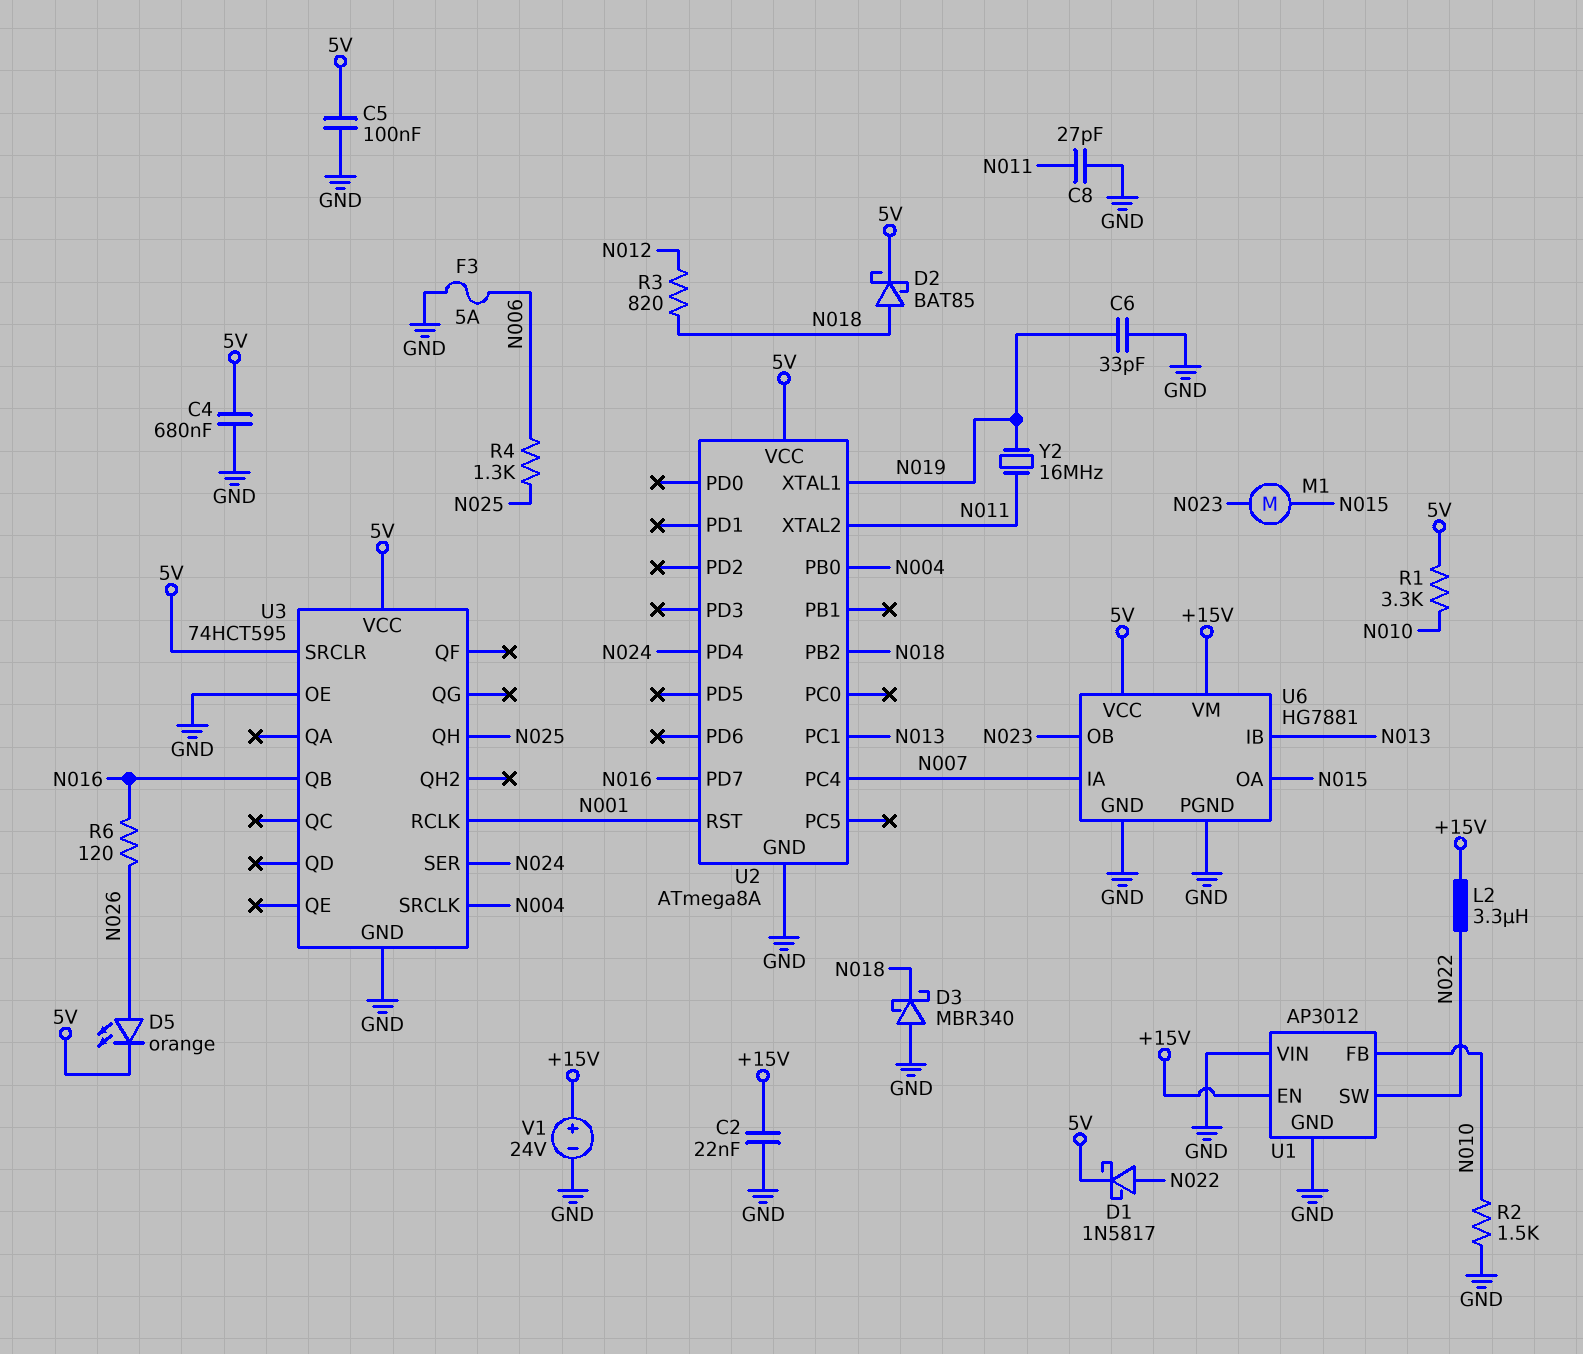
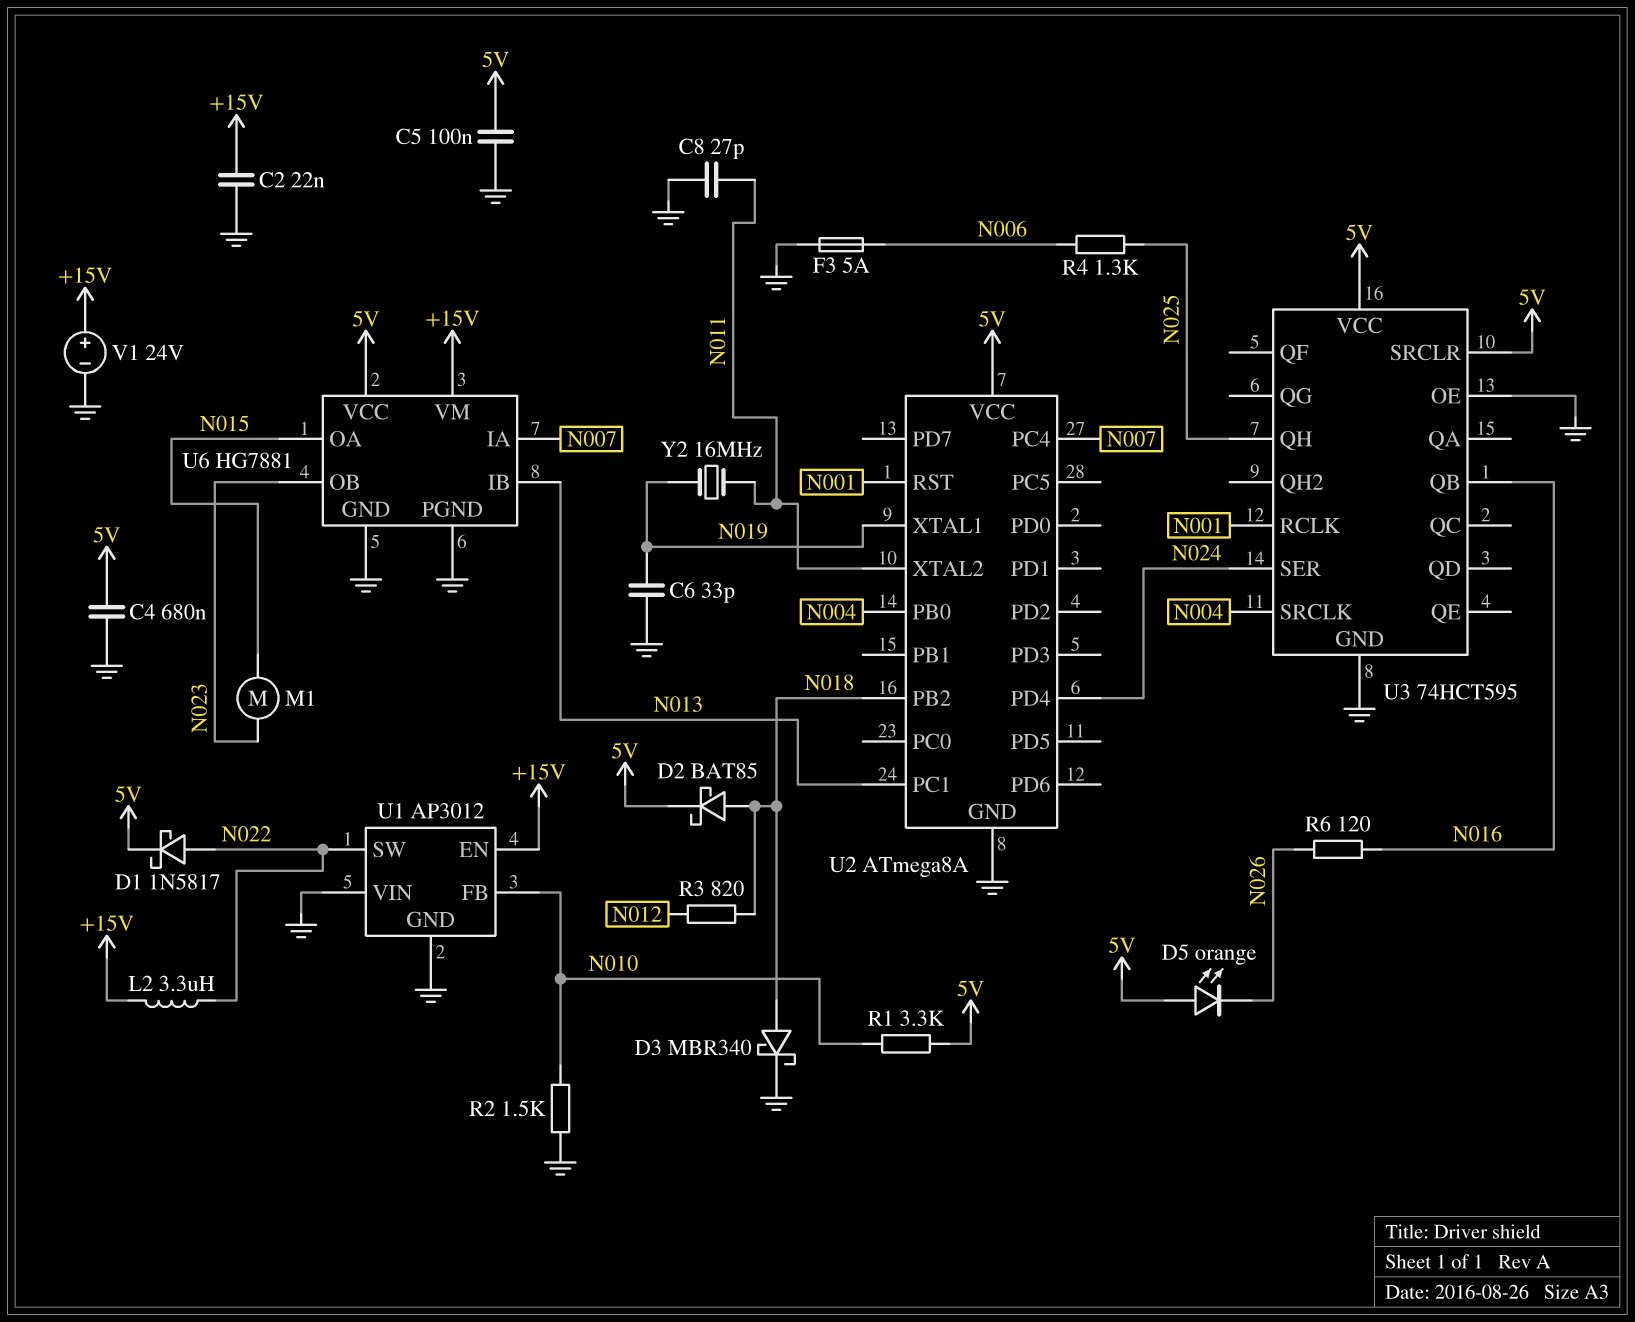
D3: schottky MBR340 (A GND, K N018) -> schottky MBR340 (A N018, K GND)
D5: LED orange (A N026, K 5V) -> LED orange (A 5V, K N026)
U2 pin PD7: N016 -> none

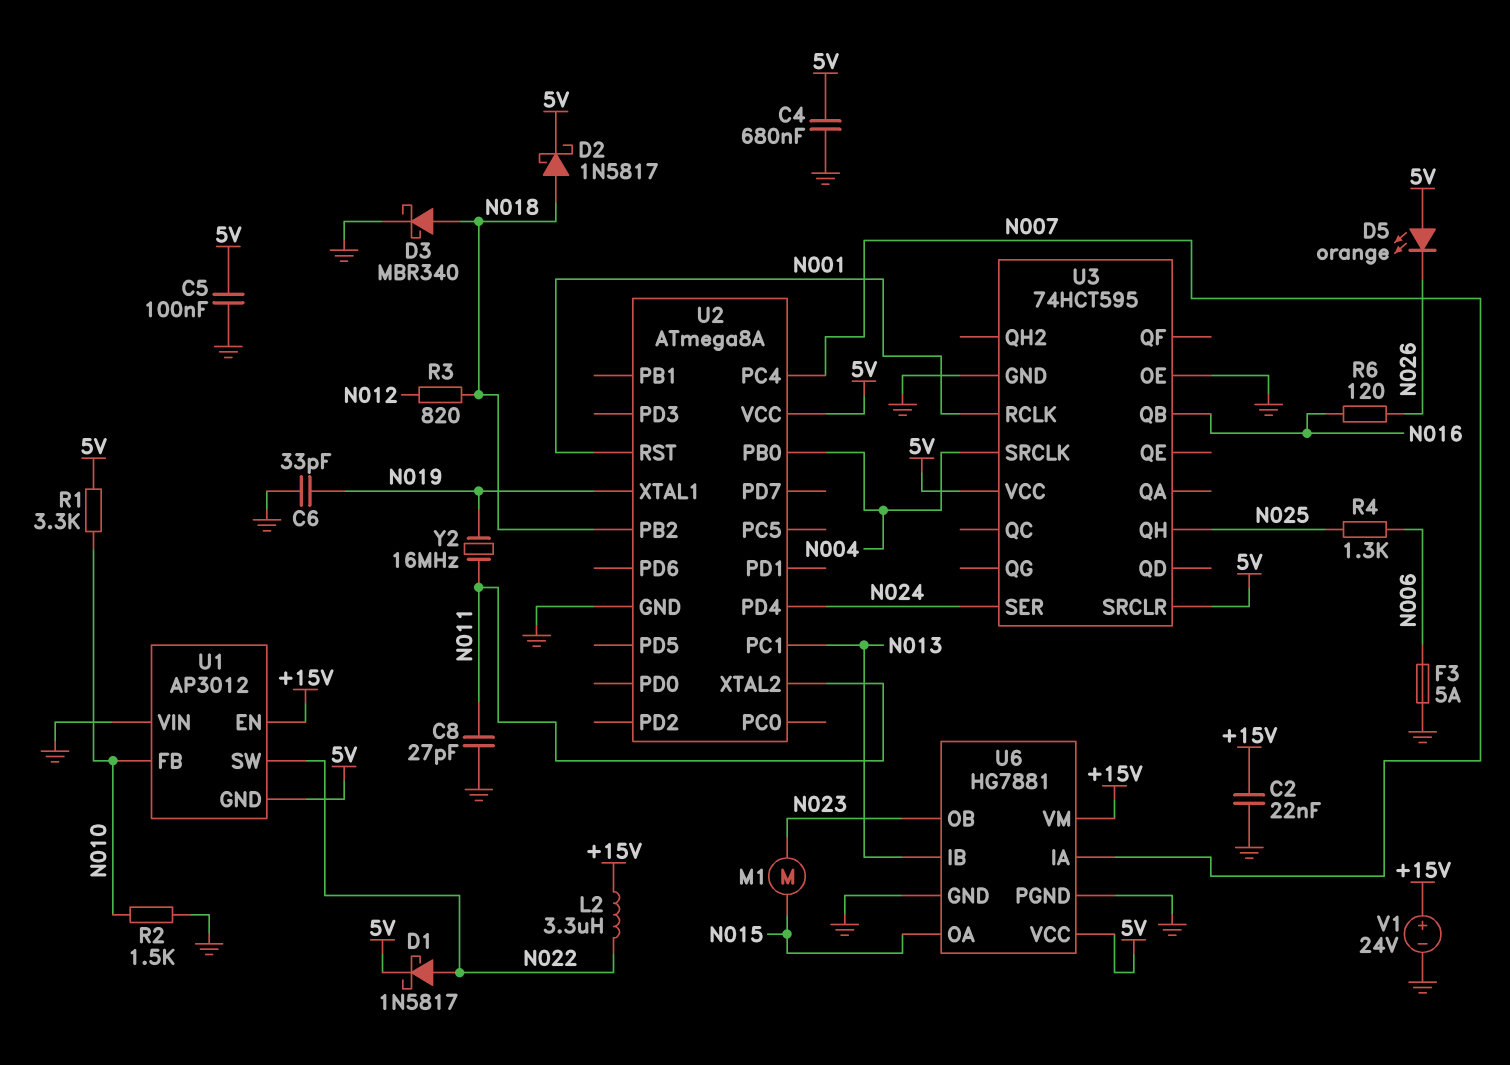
D2: schottky BAT85 (A N018, K 5V) -> schottky 1N5817 (A N018, K 5V)
U1 pin GND: GND -> 5V

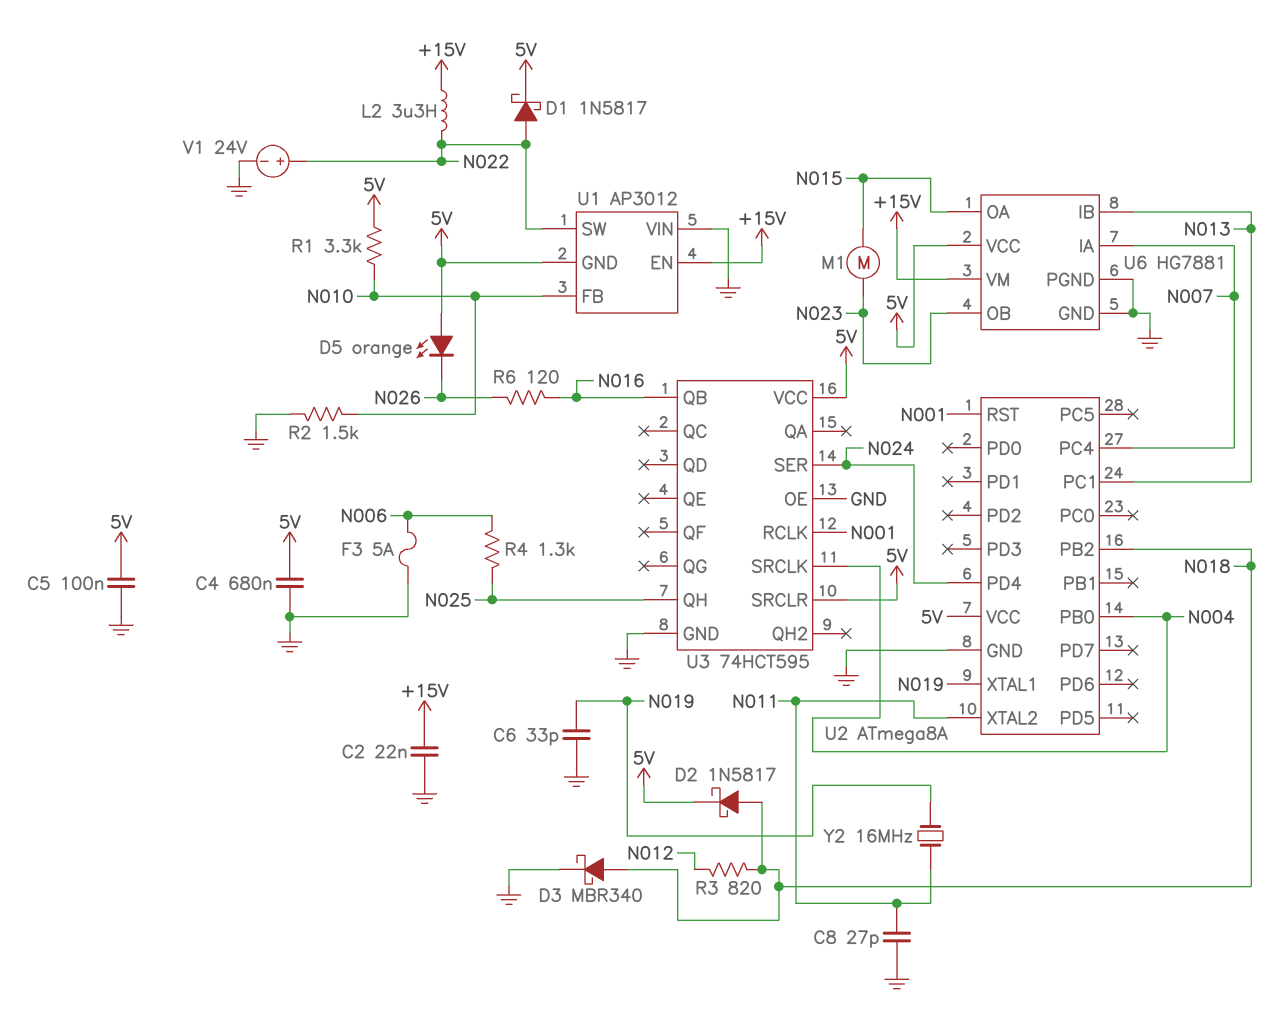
V1: 24V (plus +15V, minus GND) -> 24V (plus N022, minus GND)

